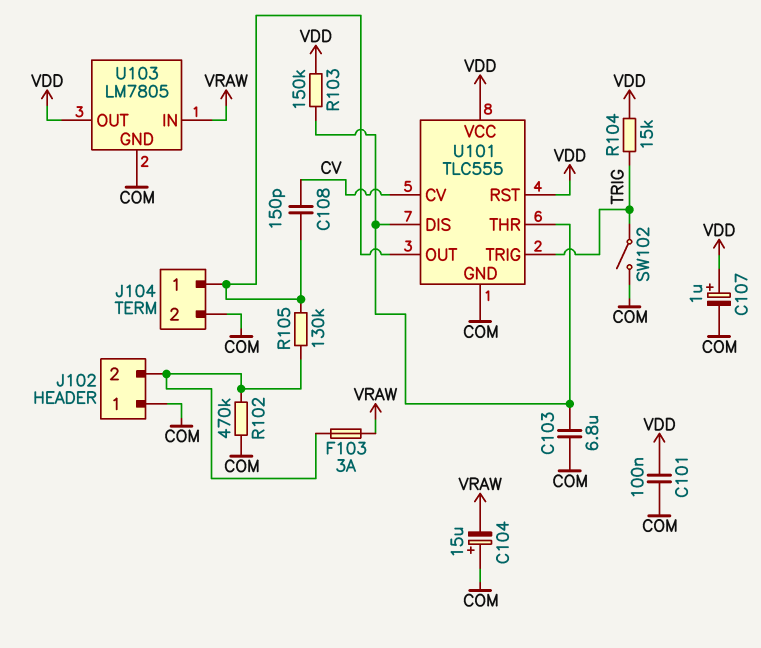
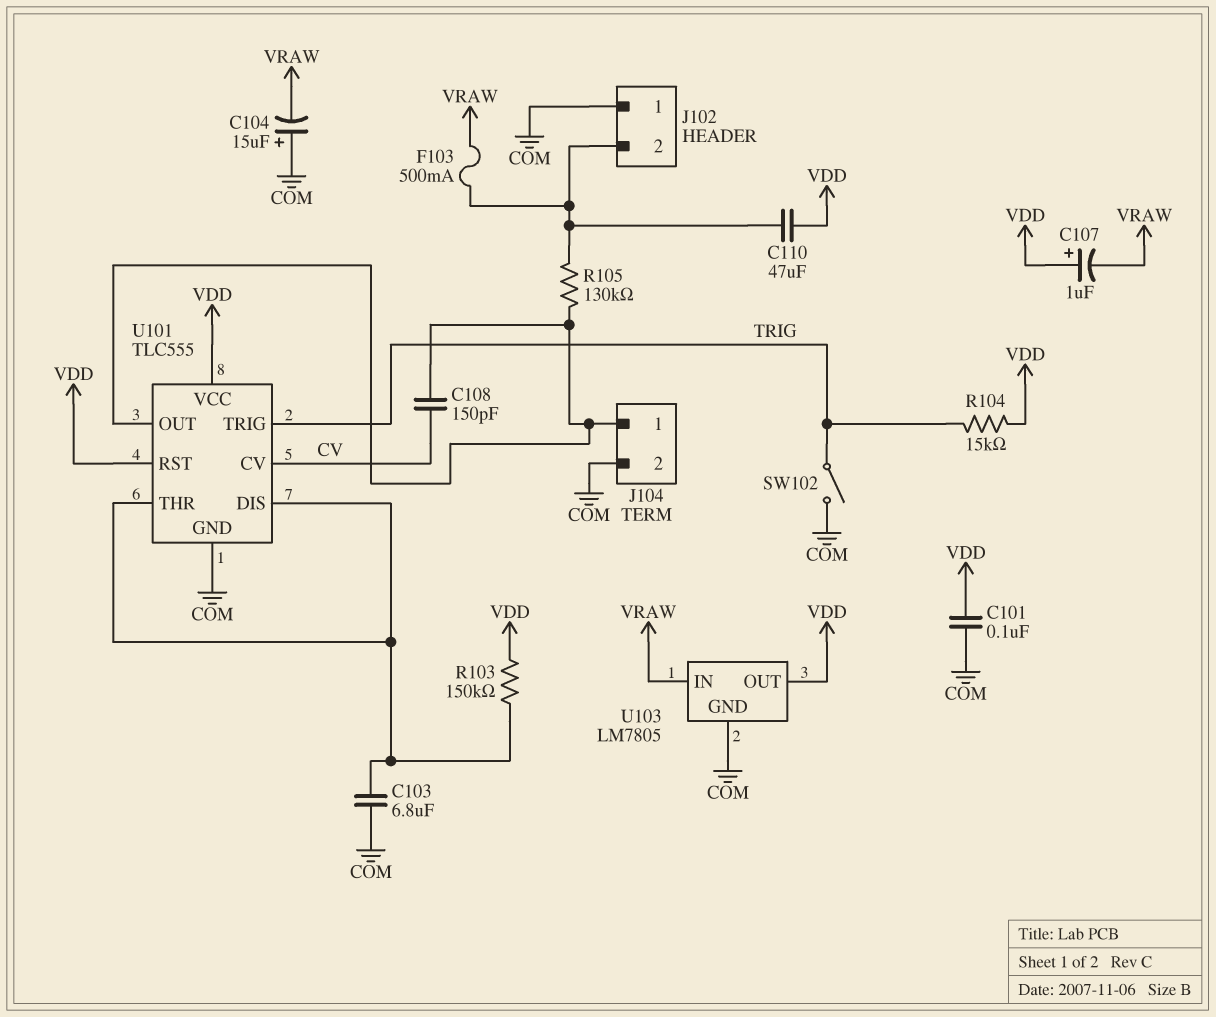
C107: 1uF (plus VDD, minus COM) -> 1uF (plus VDD, minus VRAW)
C110: none -> 47uF (J102/2, VDD)
F103: 3A (J102/2, VRAW) -> 500mA (J102/2, VRAW)
R102: 470k (COM, J102/2) -> none

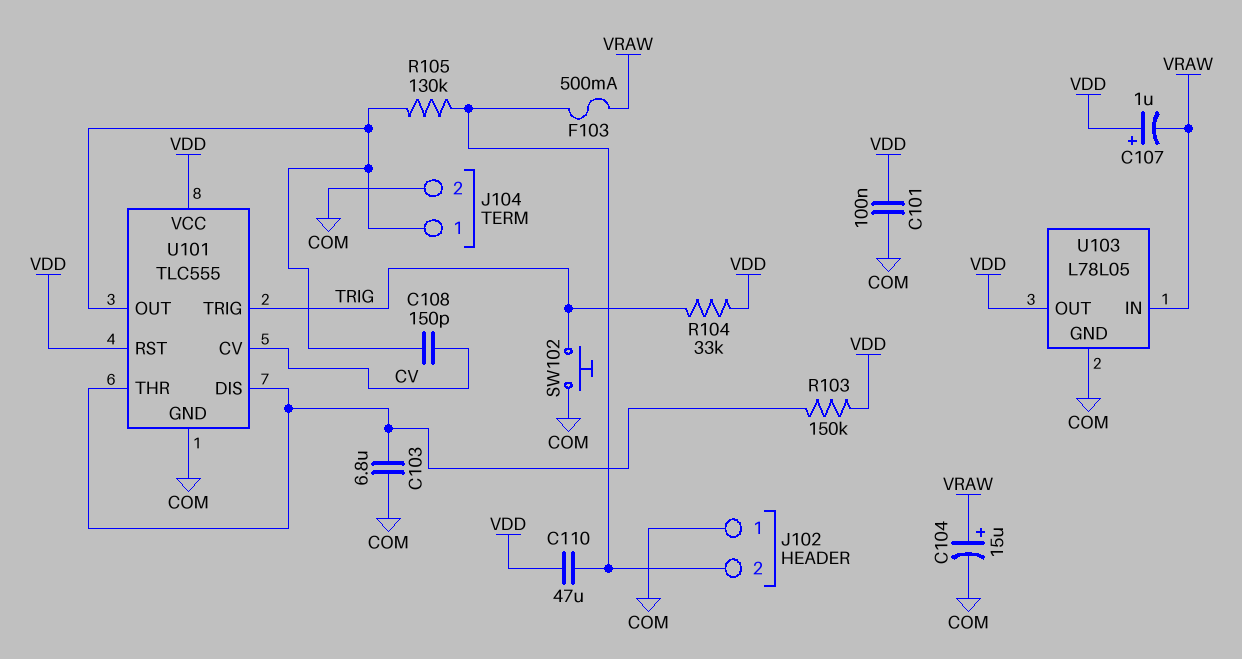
C104: 15uF (plus COM, minus VRAW) -> 15uF (plus VRAW, minus COM)
R104: 15k (TRIG, VDD) -> 33k (TRIG, VDD)
SW102: switch (COM, TRIG) -> button (COM, TRIG)
U103: LM7805 -> L78L05

